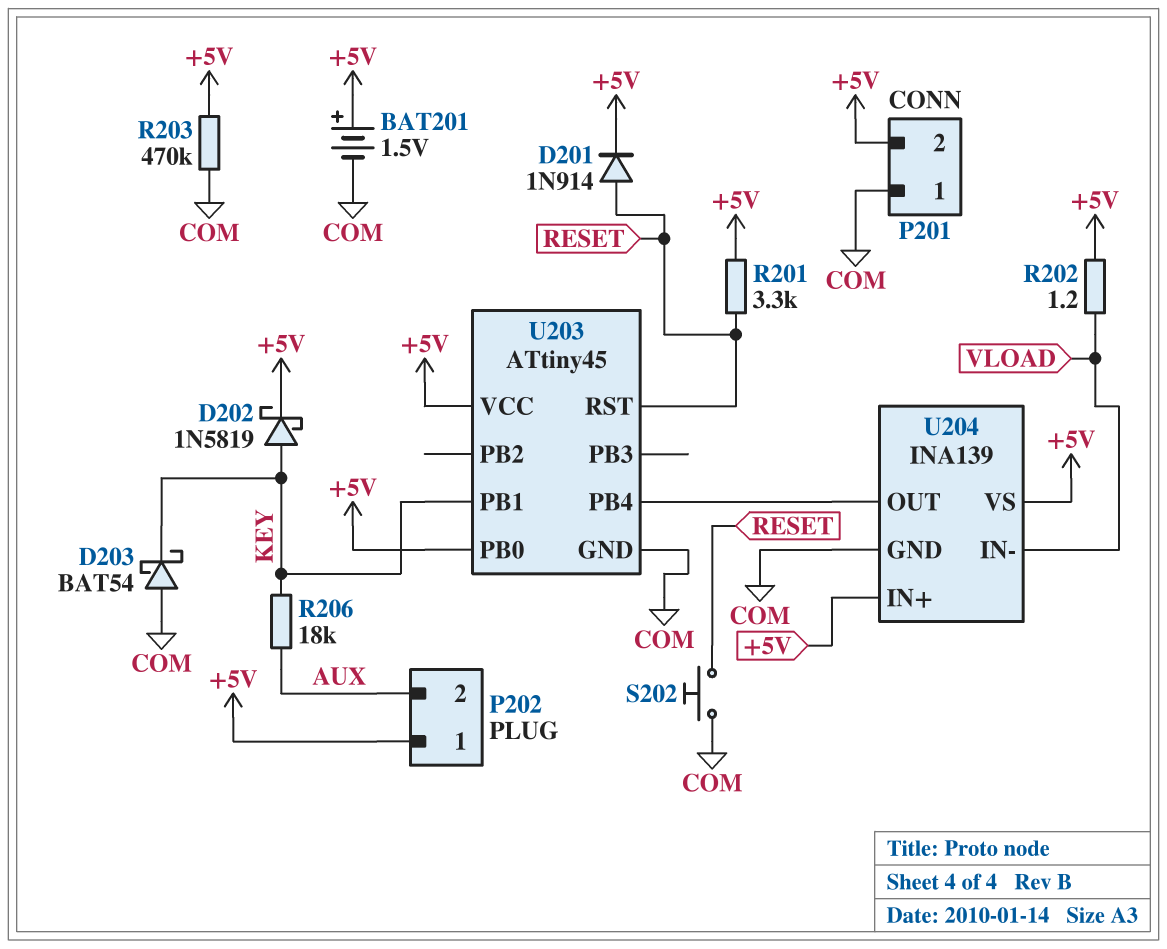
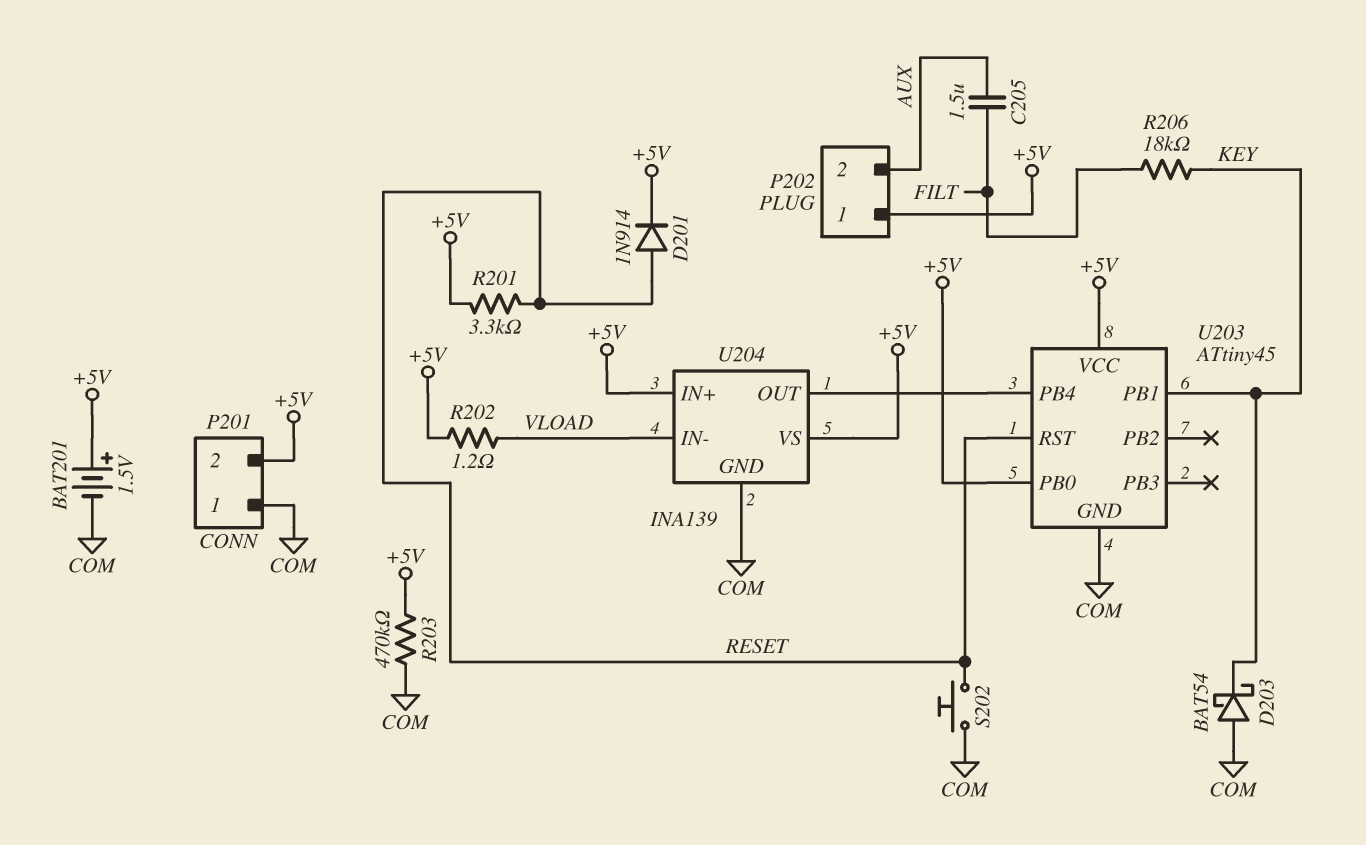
C205: none -> 1.5uF (AUX, FILT)
D202: schottky 1N5819 (A KEY, K +5V) -> none
R206: 18k (AUX, KEY) -> 18k (FILT, KEY)

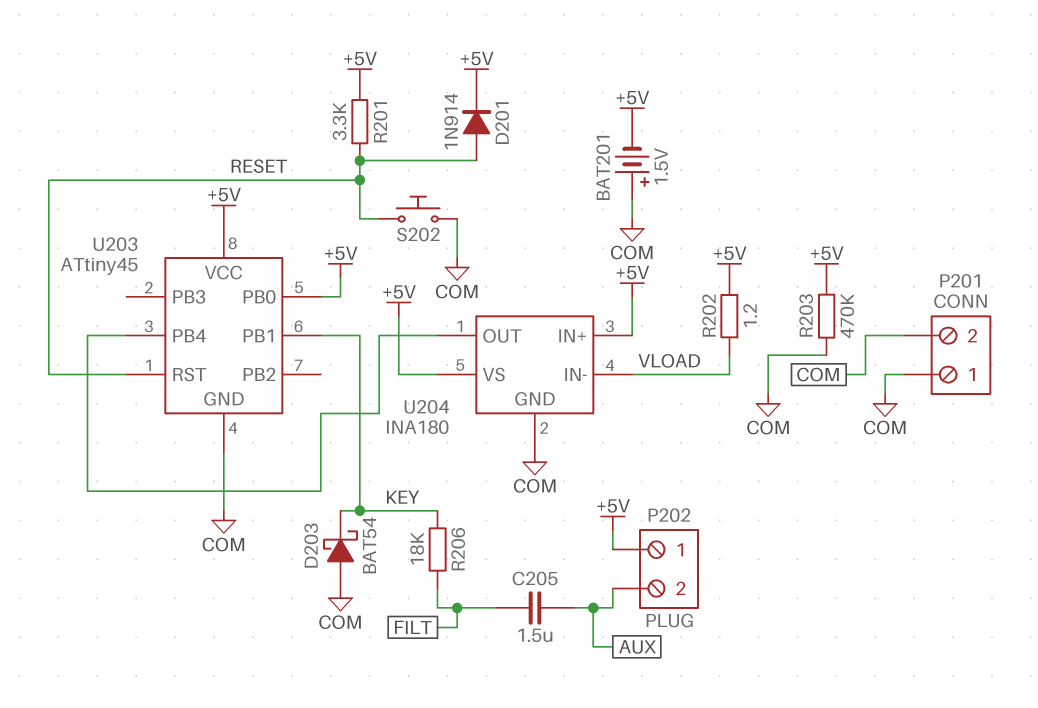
BAT201: 1.5V (plus +5V, minus COM) -> 1.5V (plus COM, minus +5V)
P201 pin 2: +5V -> COM
U204: INA139 -> INA180

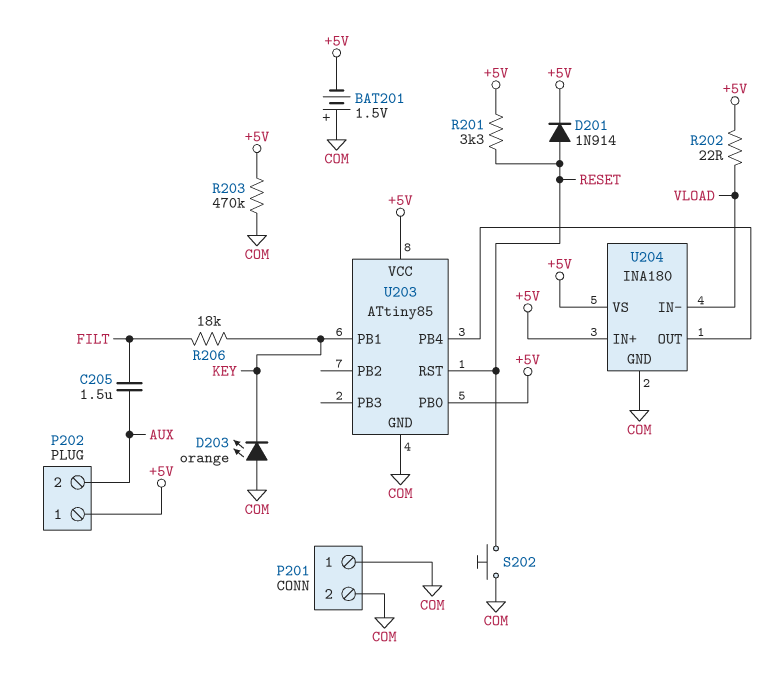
D203: schottky BAT54 (A COM, K KEY) -> LED orange (A COM, K KEY)
R202: 1.2 (+5V, VLOAD) -> 22 (+5V, VLOAD)
U203: ATtiny45 -> ATtiny85

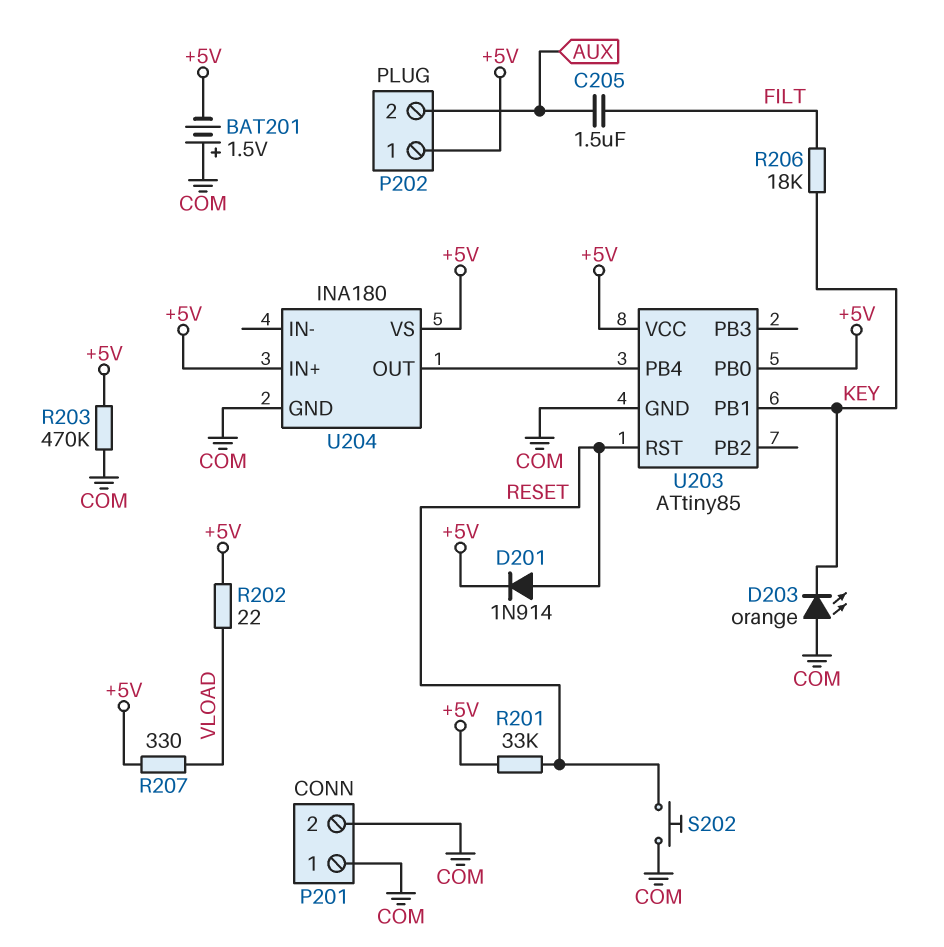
R201: 3.3k (+5V, RESET) -> 33k (+5V, RESET)
R207: none -> 330 (+5V, VLOAD)
U204 pin IN-: VLOAD -> none

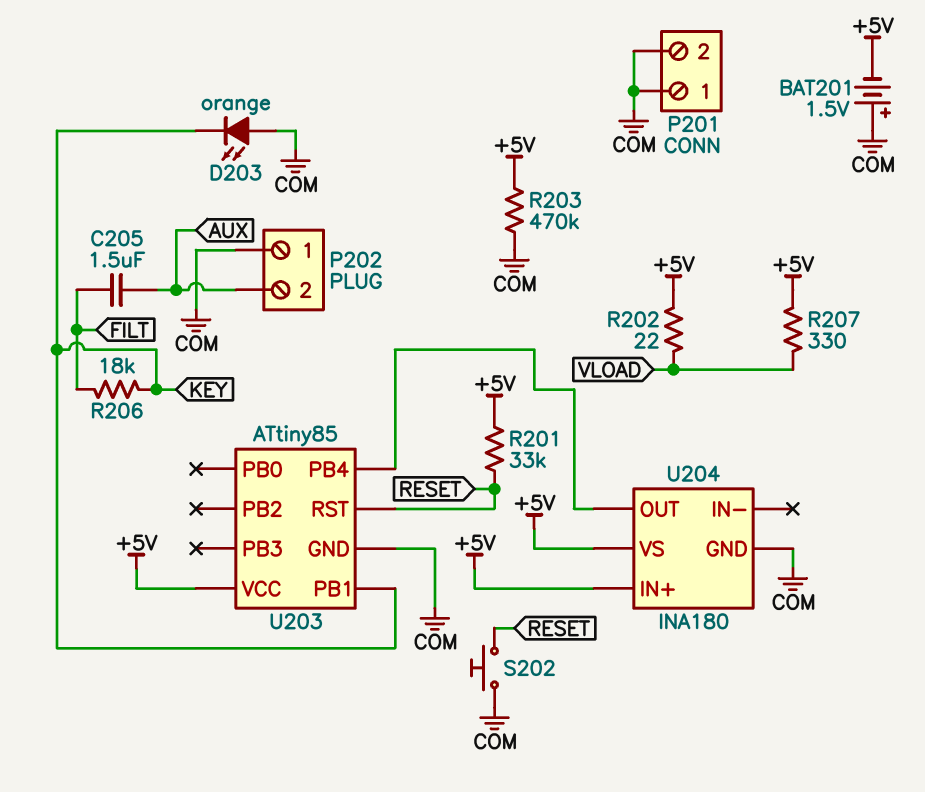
D201: diode 1N914 (A RESET, K +5V) -> none
P202 pin 1: +5V -> COM
U203 pin PB0: +5V -> none

